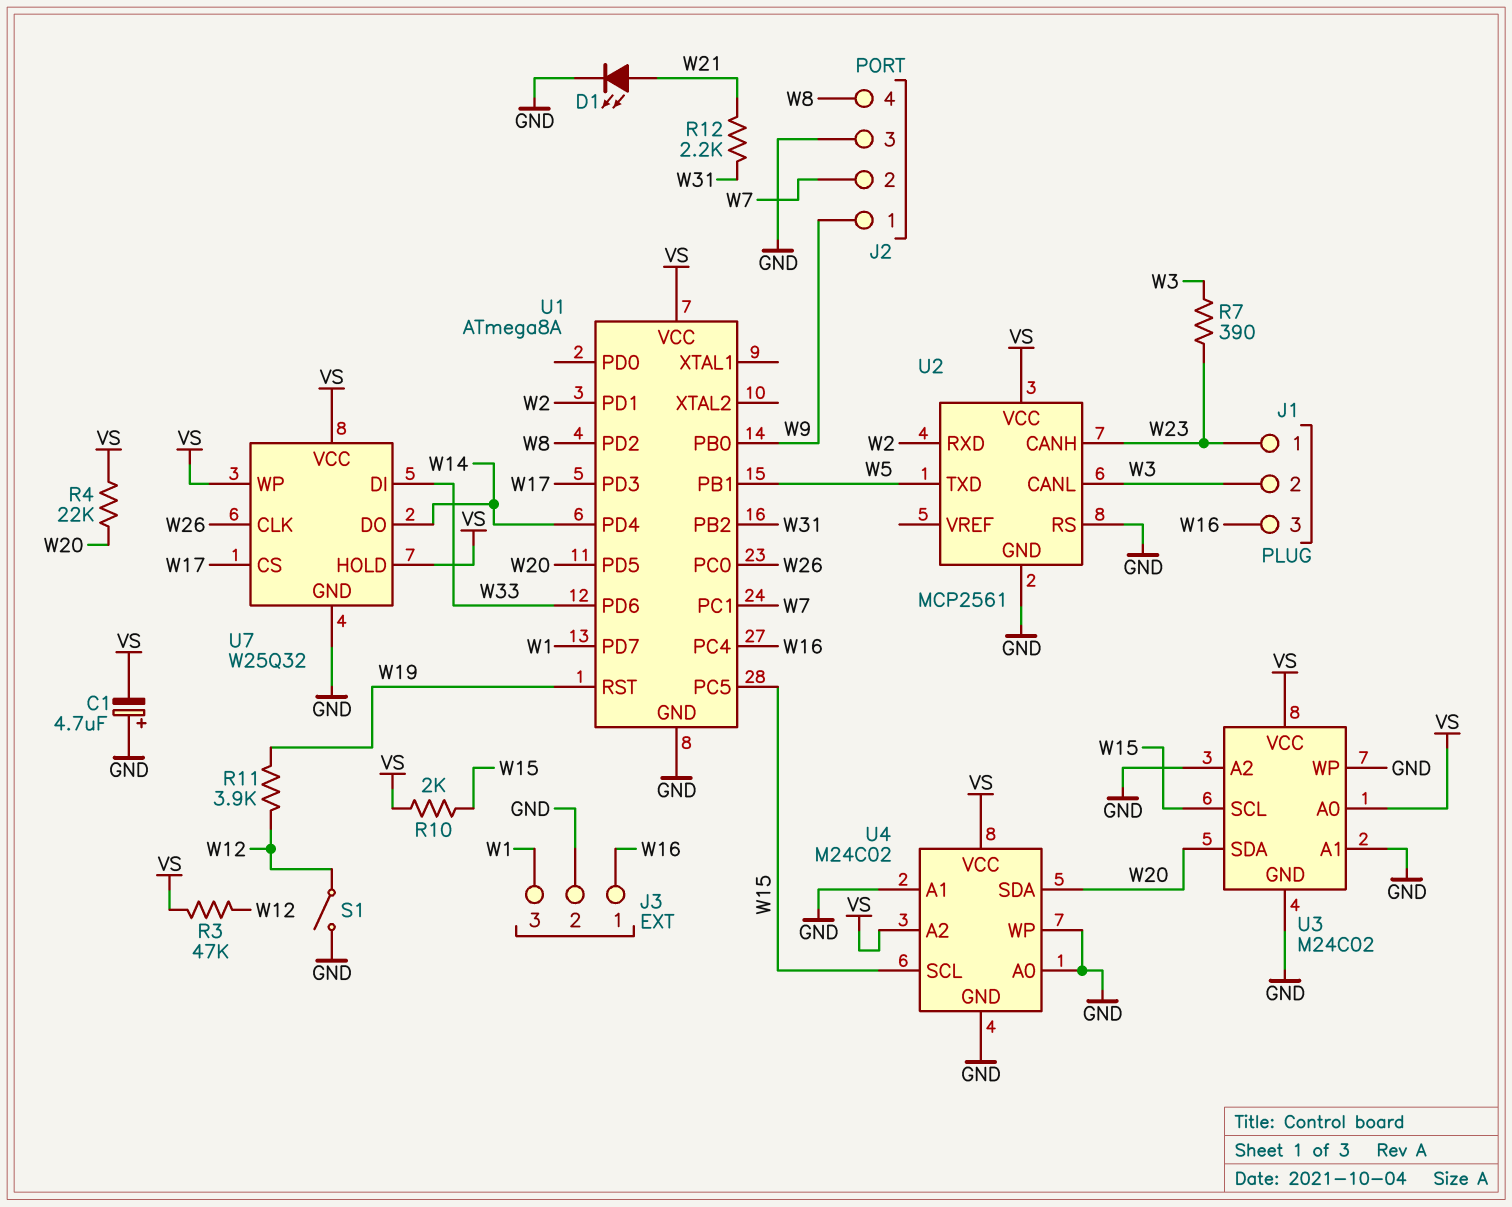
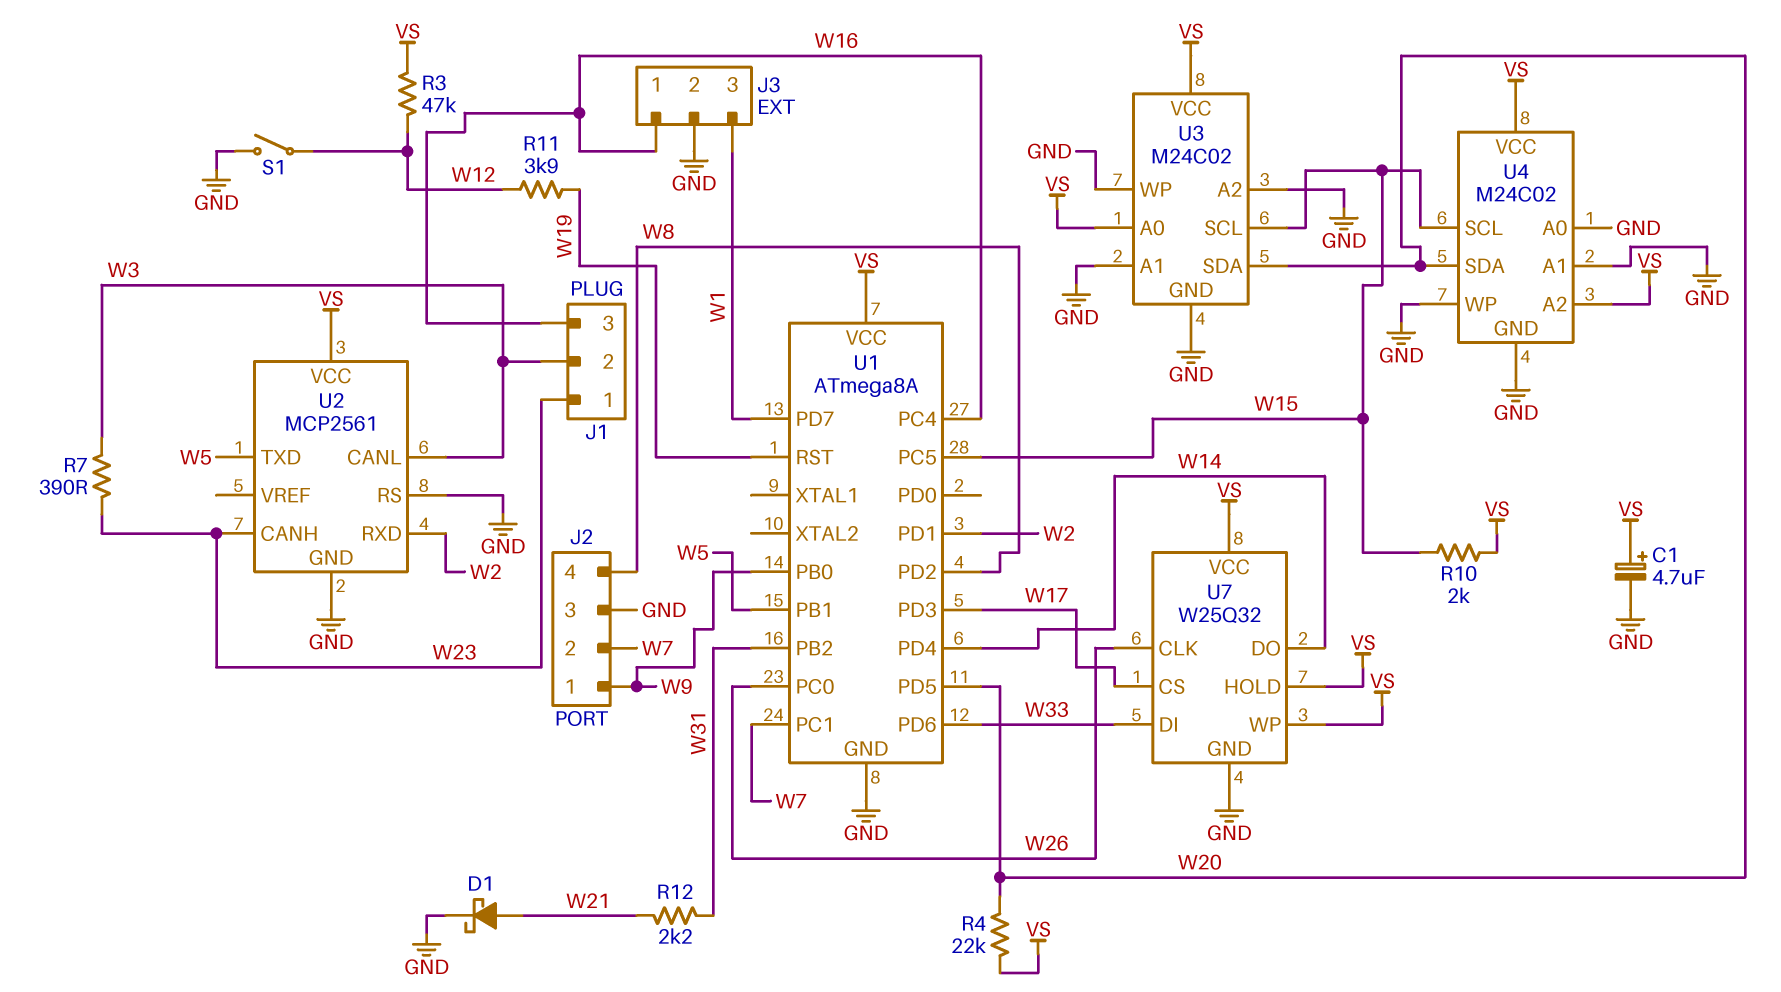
C1: 4.7uF (plus GND, minus VS) -> 4.7uF (plus VS, minus GND)
D1: LED (A W21, K GND) -> schottky (A W21, K GND)

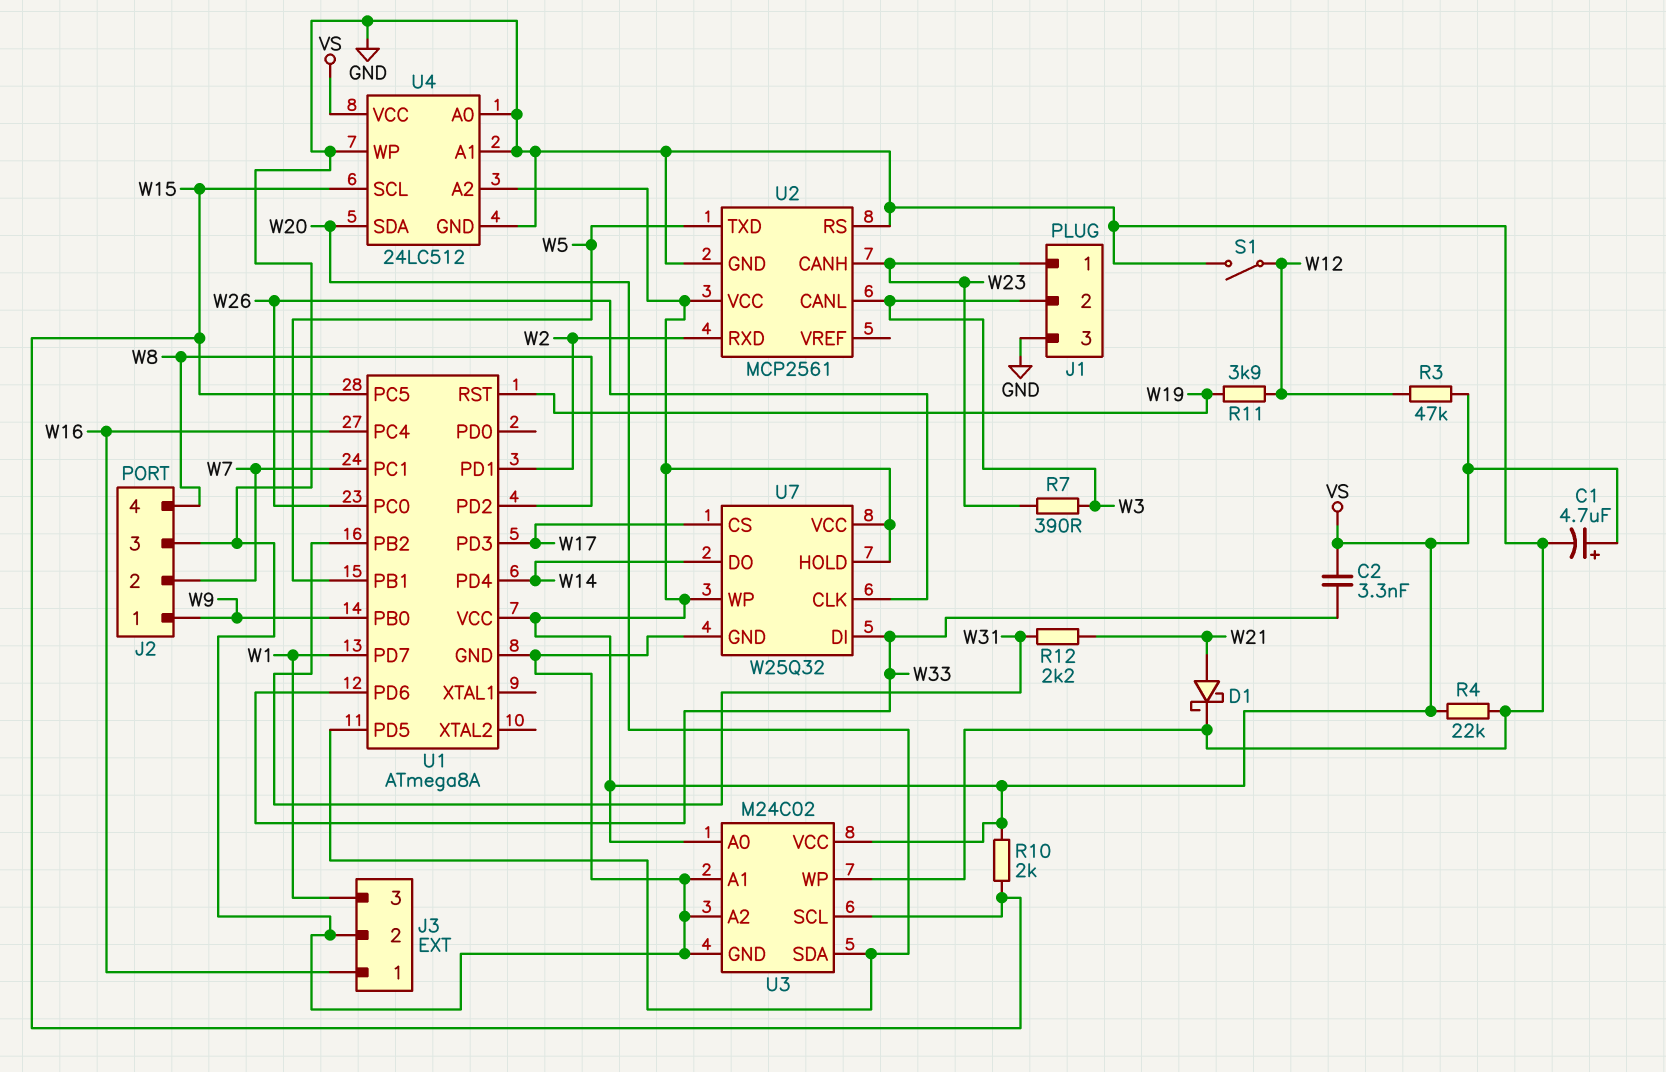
C2: none -> 3.3nF (VS, W33)
J1 pin 3: W16 -> GND
R4: 22k (VS, W20) -> 22k (GND, VS)
U4: M24C02 -> 24LC512

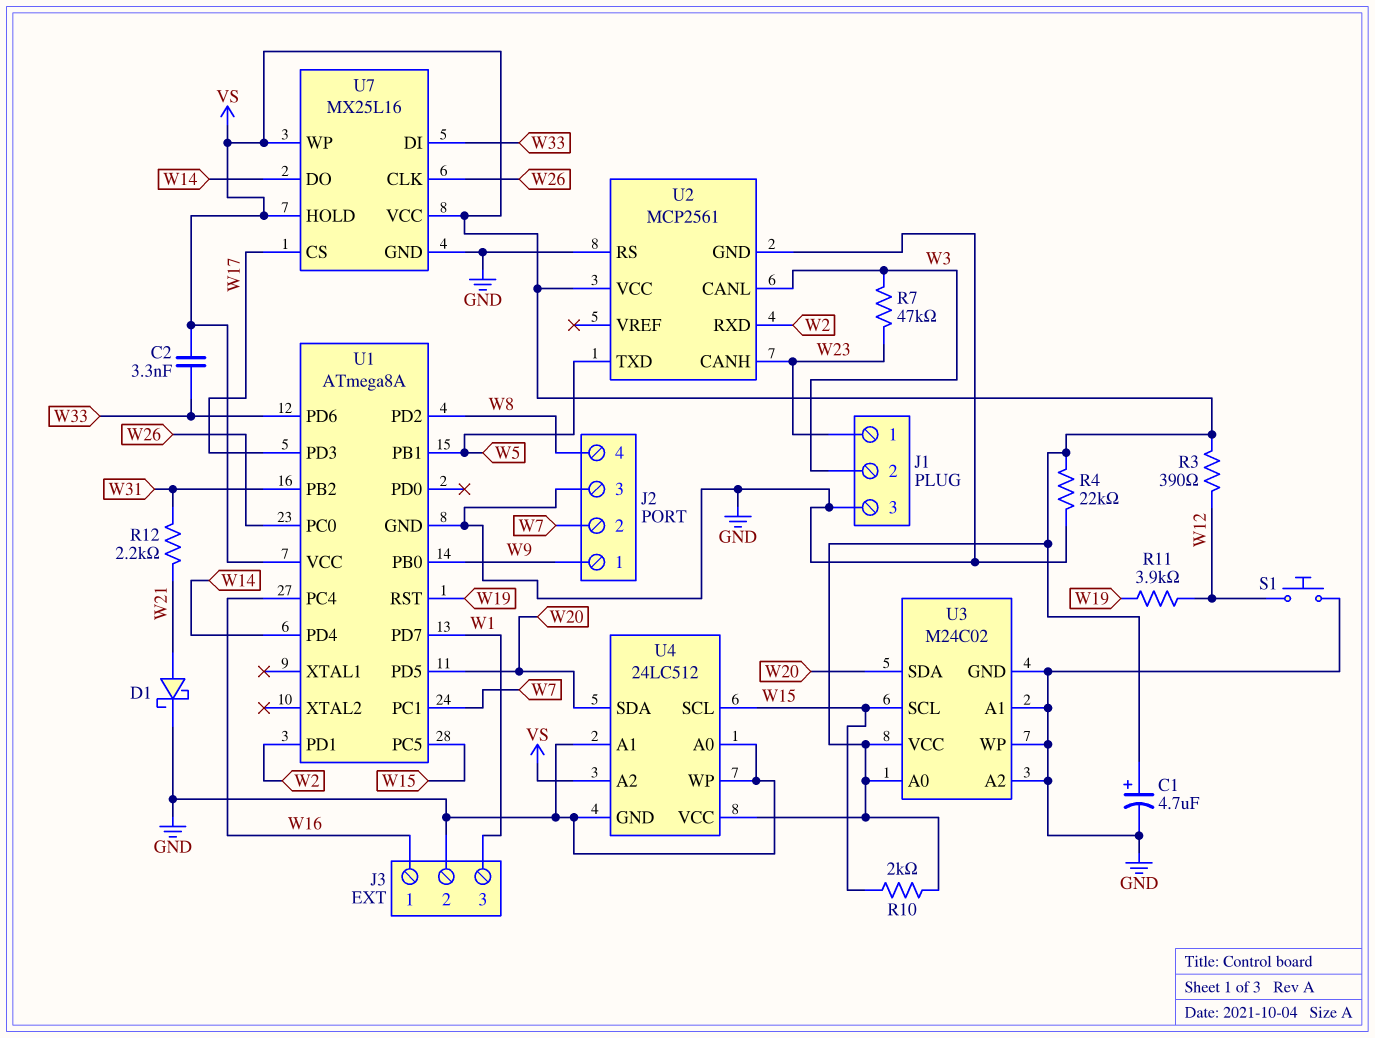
R3: 47k (VS, W12) -> 390 (VS, W12)
R7: 390 (W3, W23) -> 47k (W3, W23)
S1: switch (GND, W12) -> button (GND, W12)
U7: W25Q32 -> MX25L16

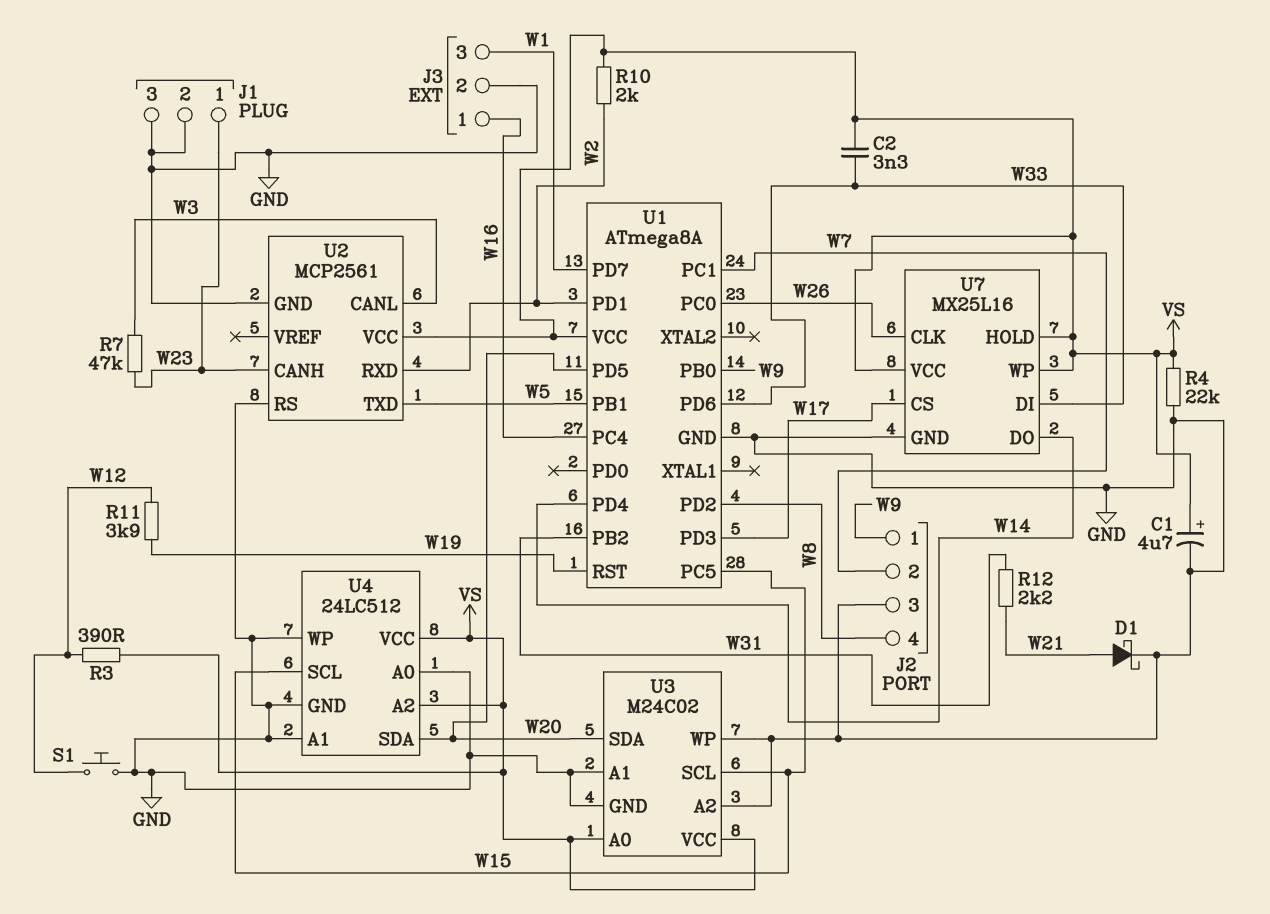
J1 pin 2: W3 -> GND
R10: 2k (VS, W15) -> 2k (VS, W2)

